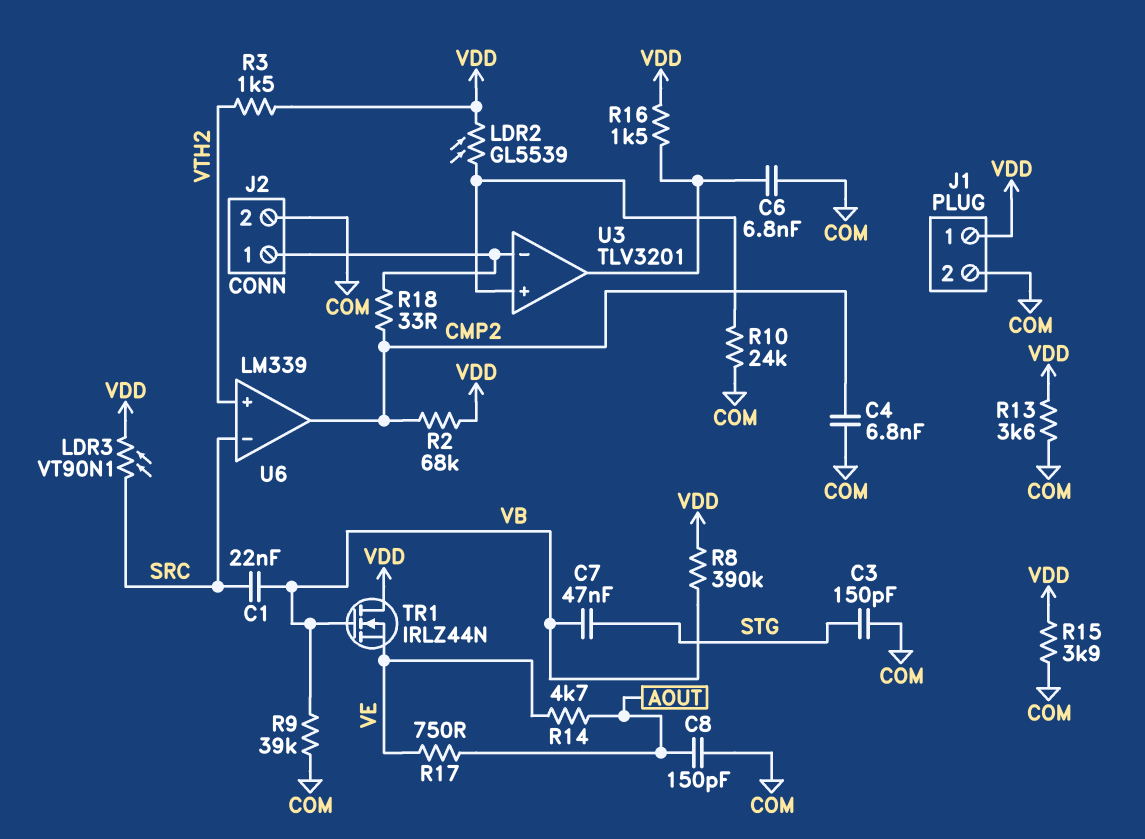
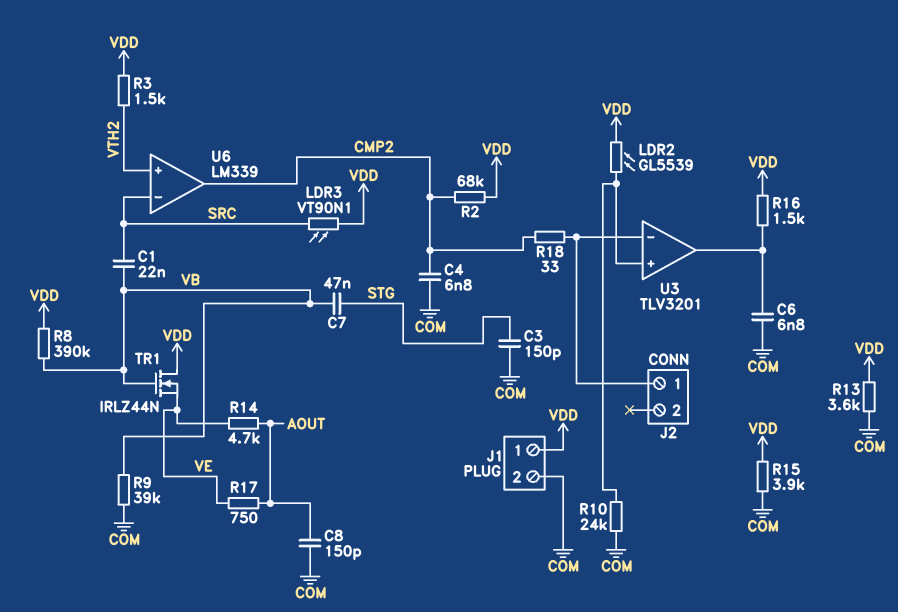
J2 pin 2: COM -> none

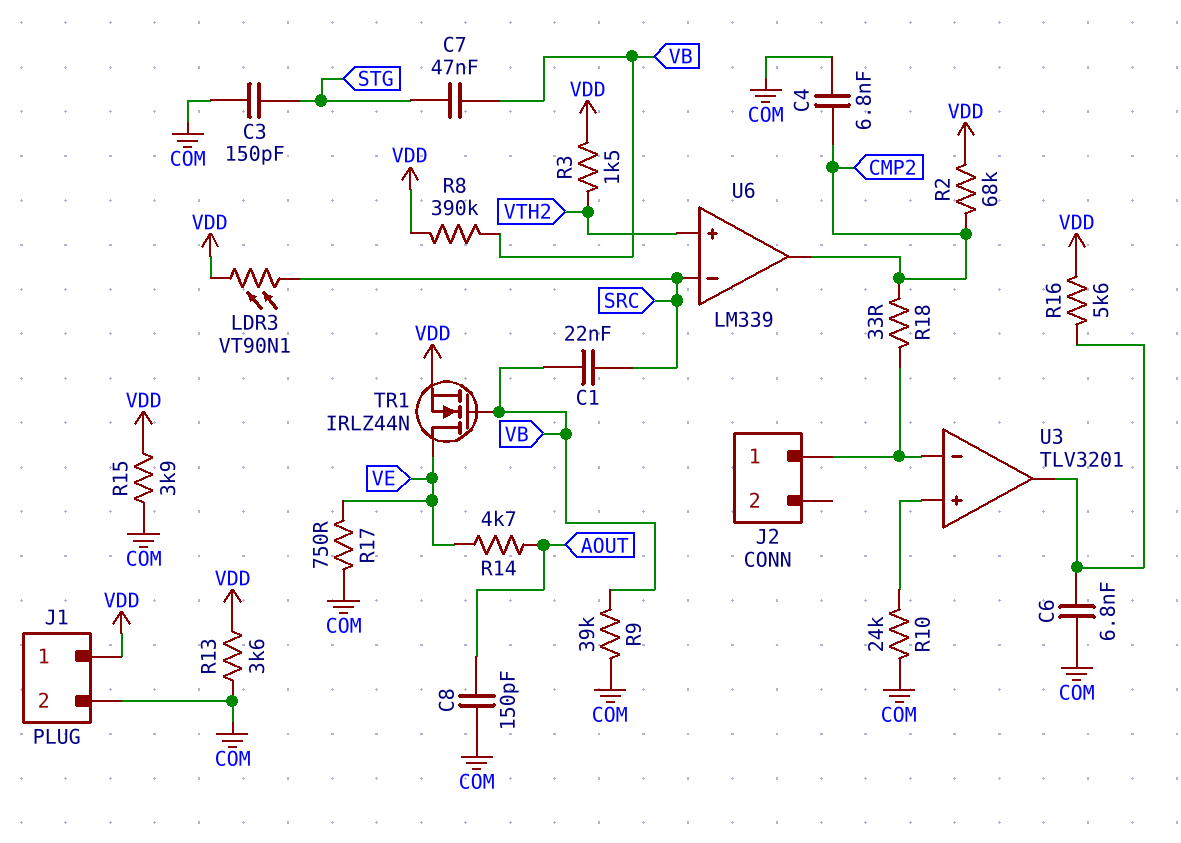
LDR2: GL5539 (U3/in+, VDD) -> none
R16: 1.5k (U3/out, VDD) -> 5.6k (U3/out, VDD)
R17: 750 (AOUT, VE) -> 750 (COM, VE)
TR1: NMOS IRLZ44N (G VB, D VDD, S VE) -> NMOS IRLZ44N (G VB, D VE, S VDD)

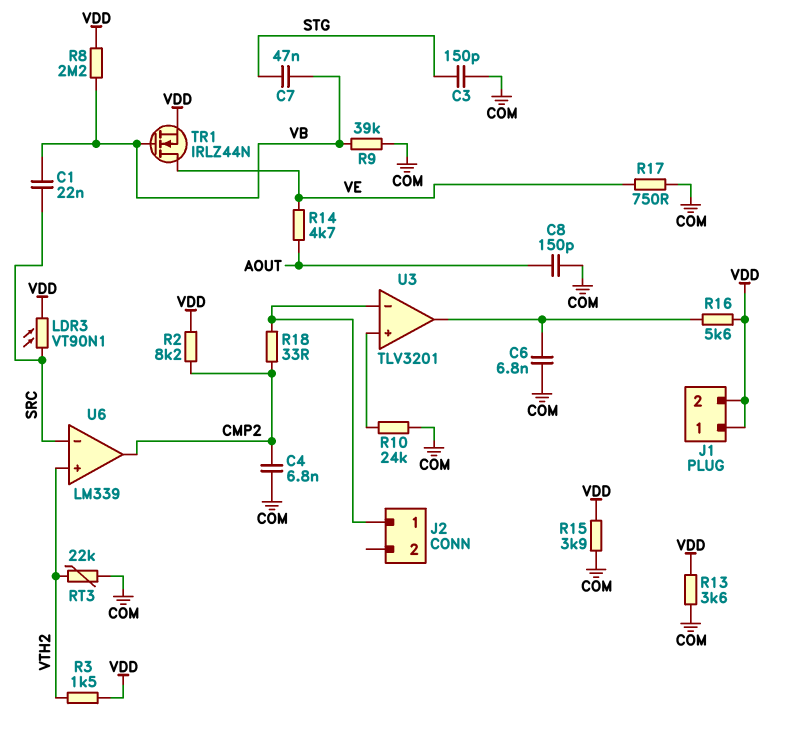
J1 pin 2: COM -> VDD
R2: 68k (CMP2, VDD) -> 8.2k (CMP2, VDD)
R8: 390k (VB, VDD) -> 2.2M (VB, VDD)
RT3: none -> 22k (COM, VTH2)

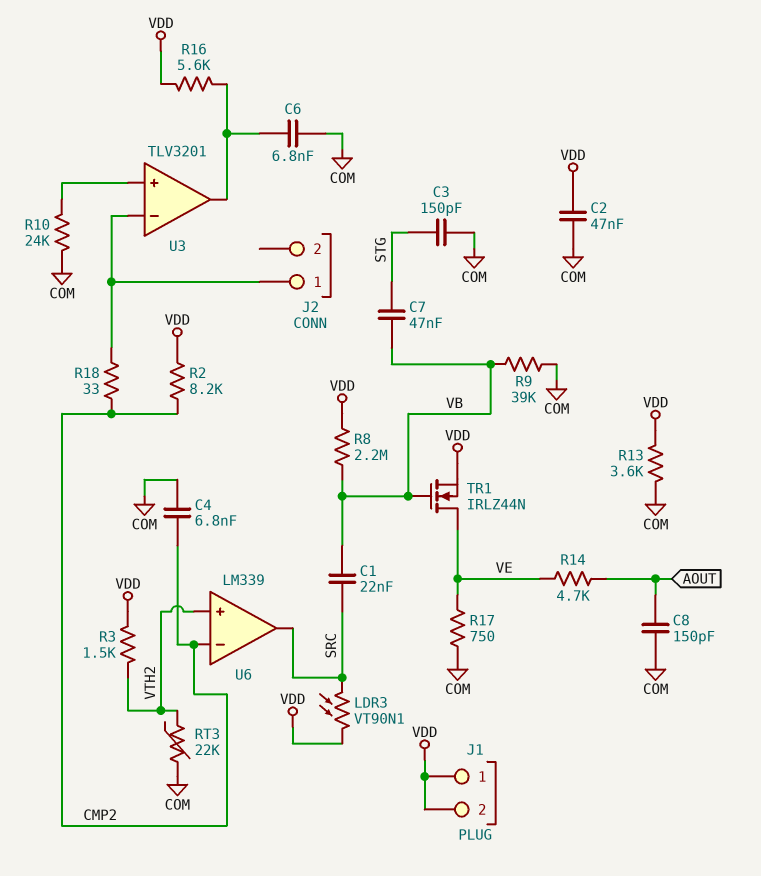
C2: none -> 47nF (COM, VDD)
R15: 3.9k (COM, VDD) -> none
U6 pin in-: SRC -> CMP2
U6 pin out: CMP2 -> SRC

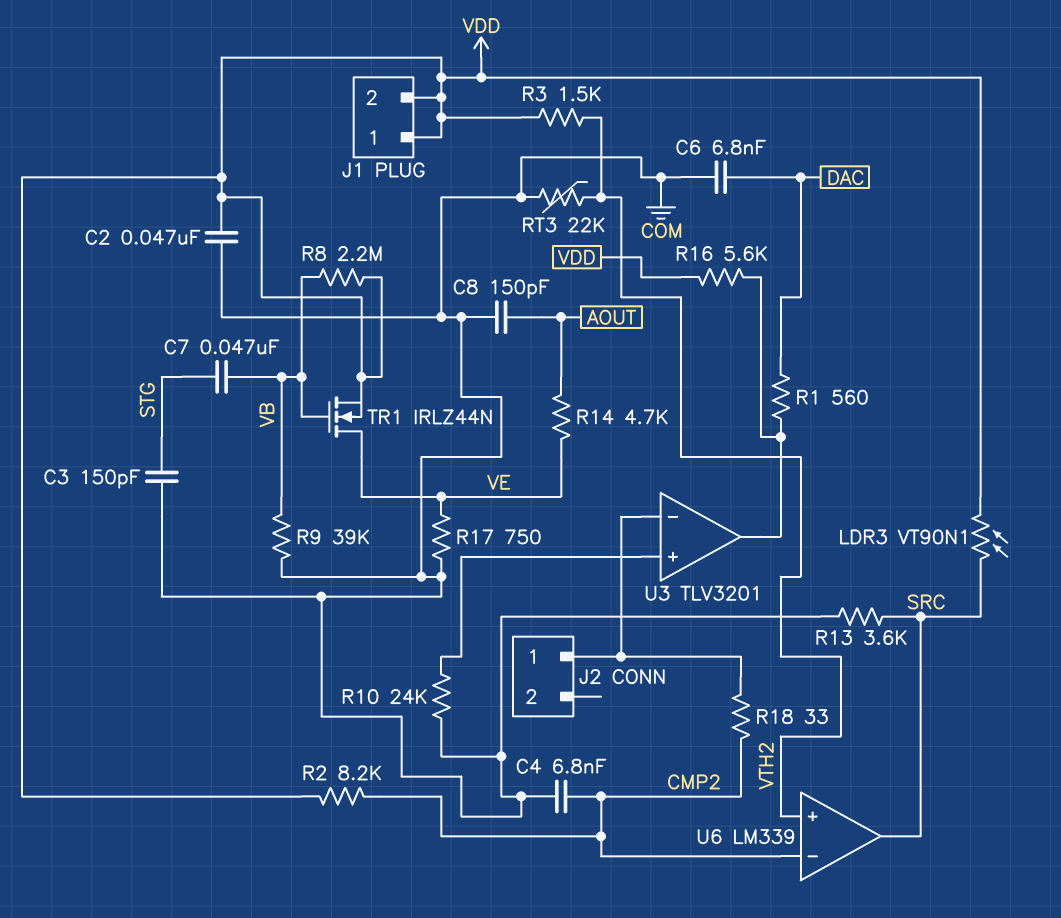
C1: 22nF (SRC, VB) -> none
C6: 6.8nF (COM, U3/out) -> 6.8nF (COM, DAC)
R1: none -> 560 (DAC, U3/out)
R13: 3.6k (COM, VDD) -> 3.6k (COM, SRC)

